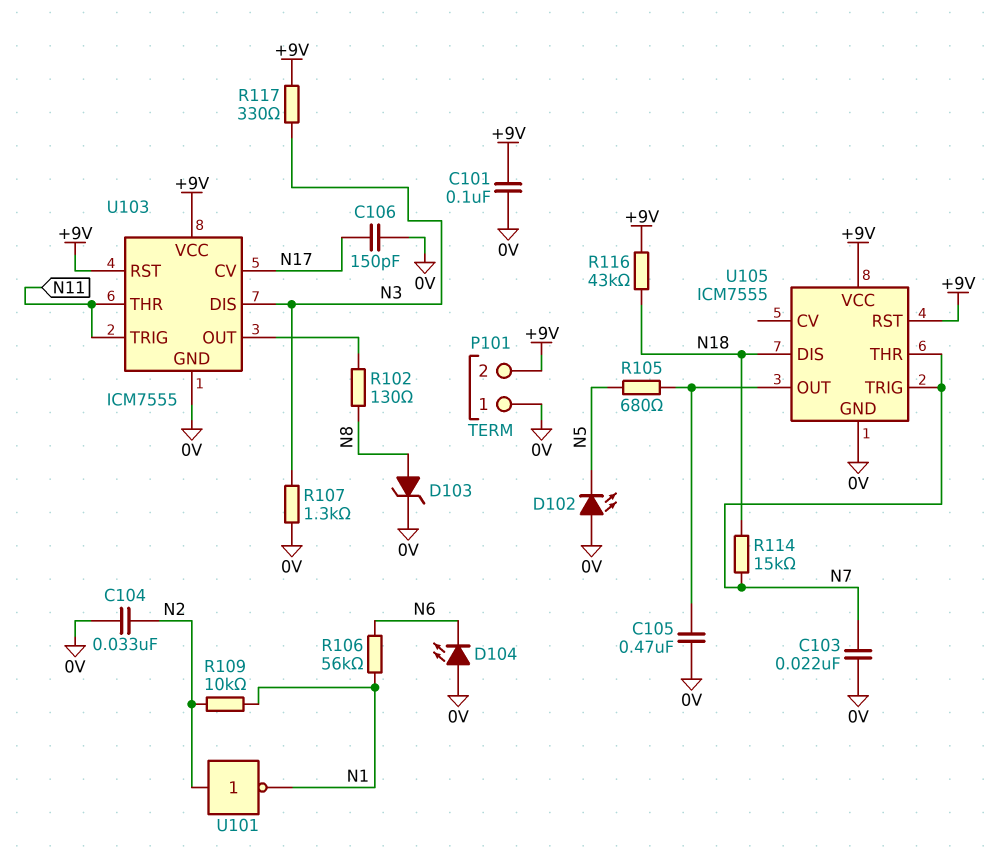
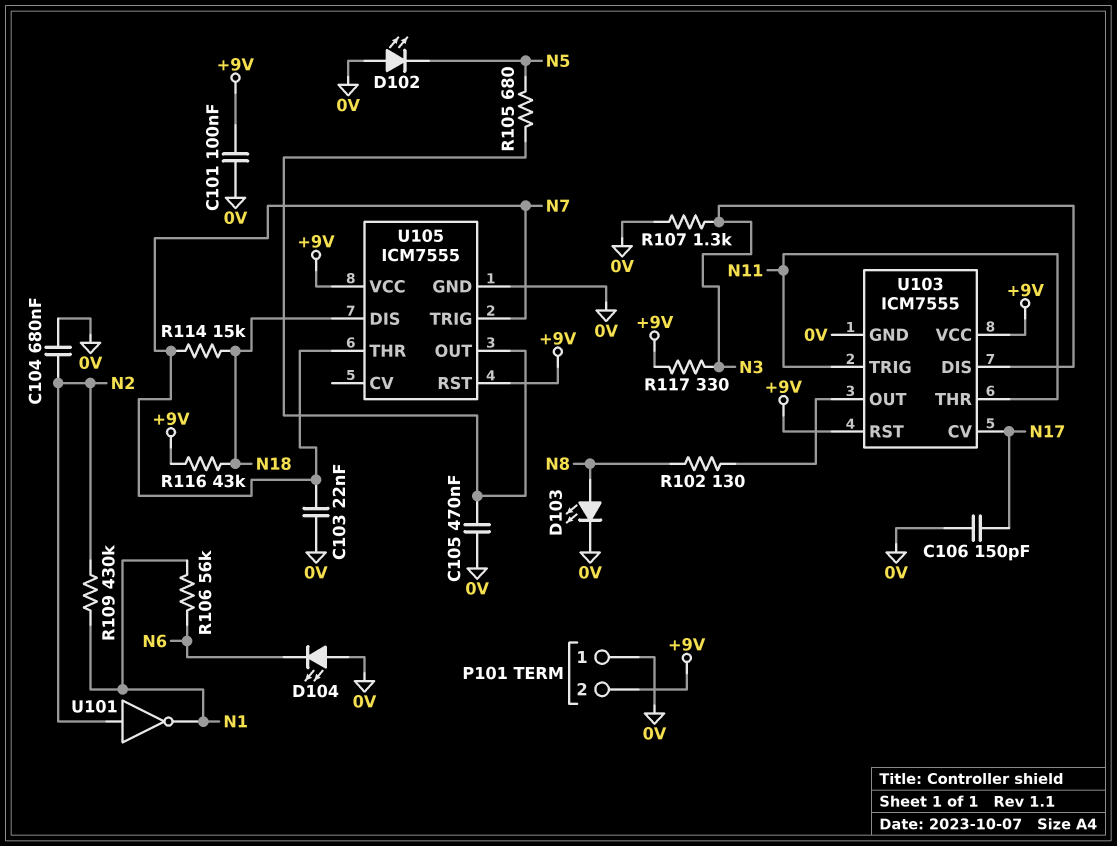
C104: 33nF (0V, N2) -> 680nF (0V, N2)
D103: zener (A N8, K 0V) -> LED (A N8, K 0V)
R109: 10k (N1, N2) -> 430k (N1, N2)

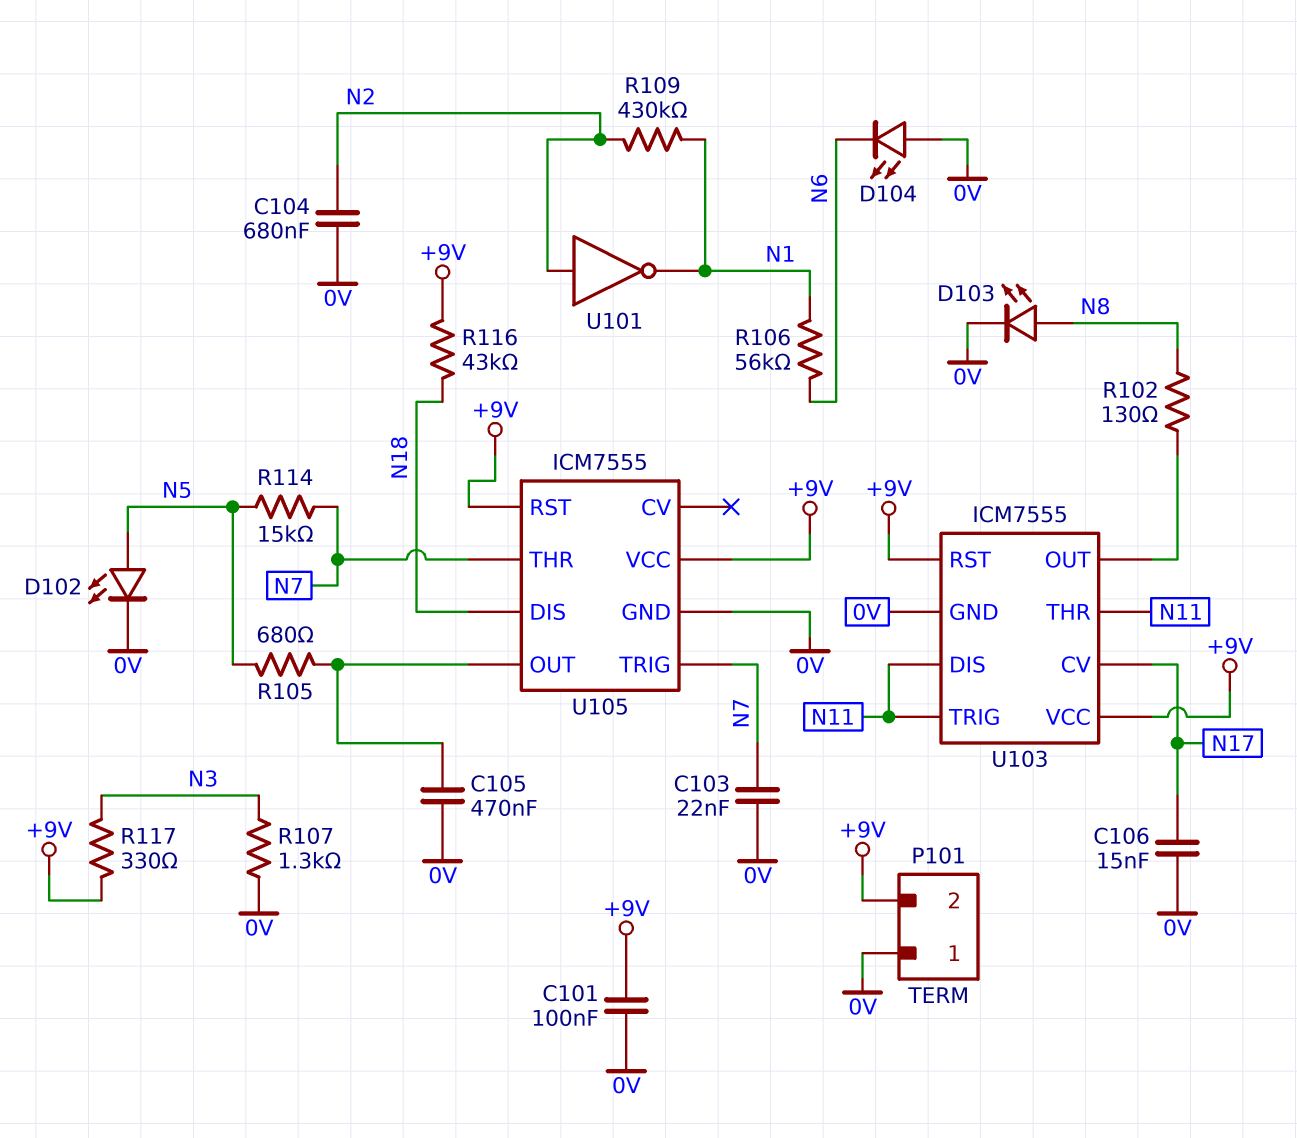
C106: 150pF (0V, N17) -> 15nF (0V, N17)
D102: LED (A 0V, K N5) -> LED (A N5, K 0V)
R114: 15k (N7, N18) -> 15k (N5, N7)
U103 pin DIS: N3 -> N11

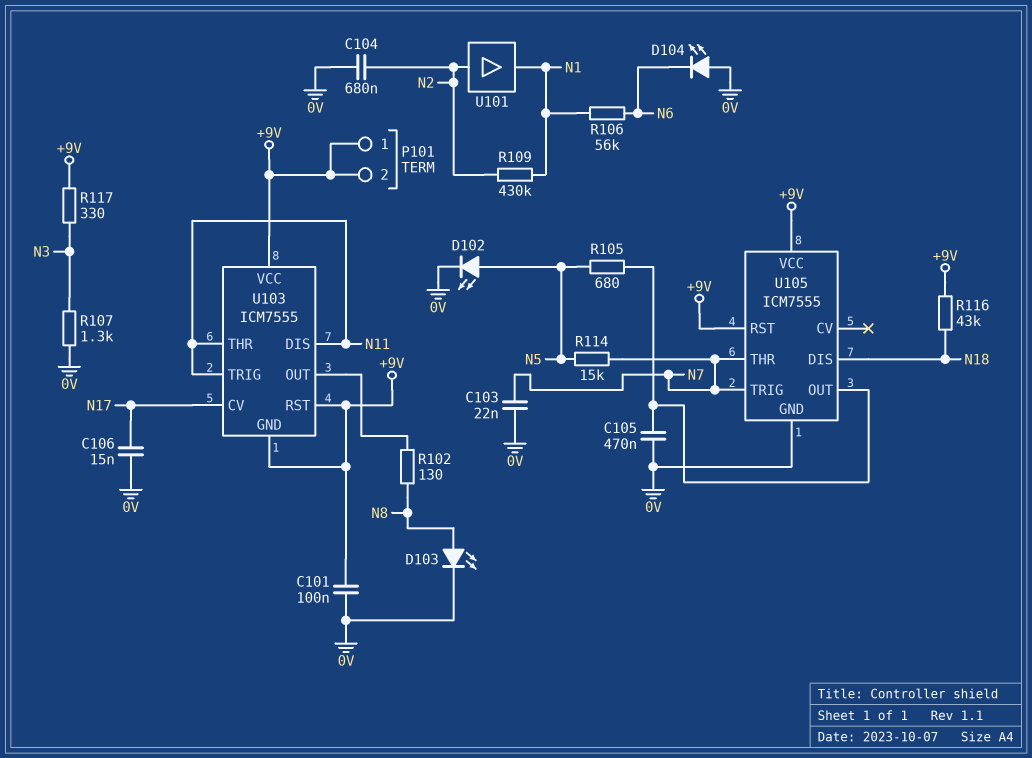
P101 pin 1: 0V -> +9V
U101: NOT (in N2, out N1) -> buffer (in N2, out N1)
U103 pin GND: 0V -> +9V

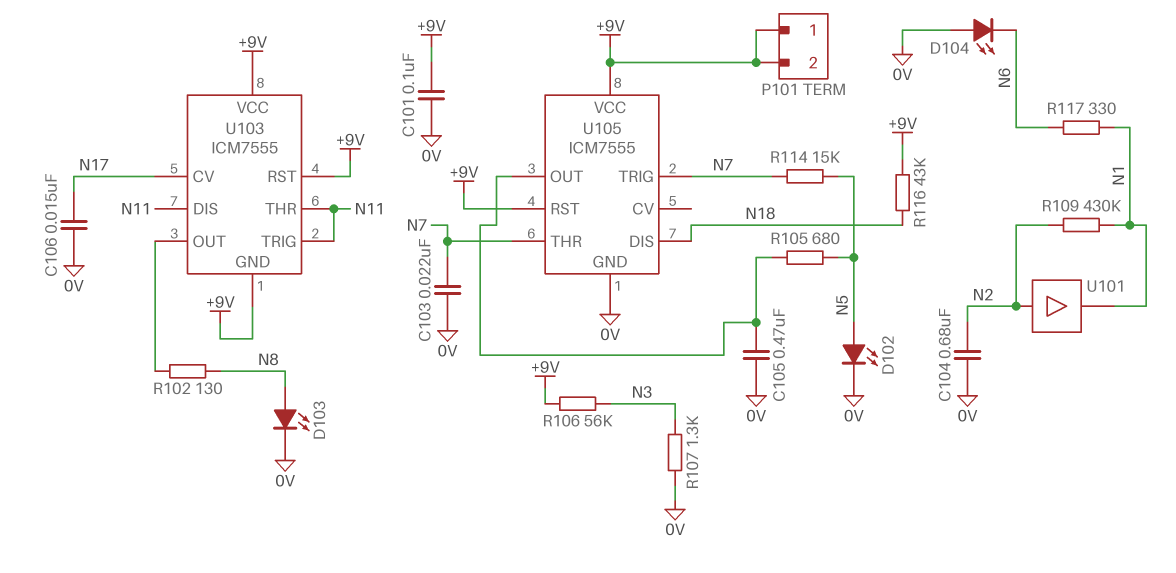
R106: 56k (N1, N6) -> 56k (+9V, N3)
R117: 330 (+9V, N3) -> 330 (N1, N6)

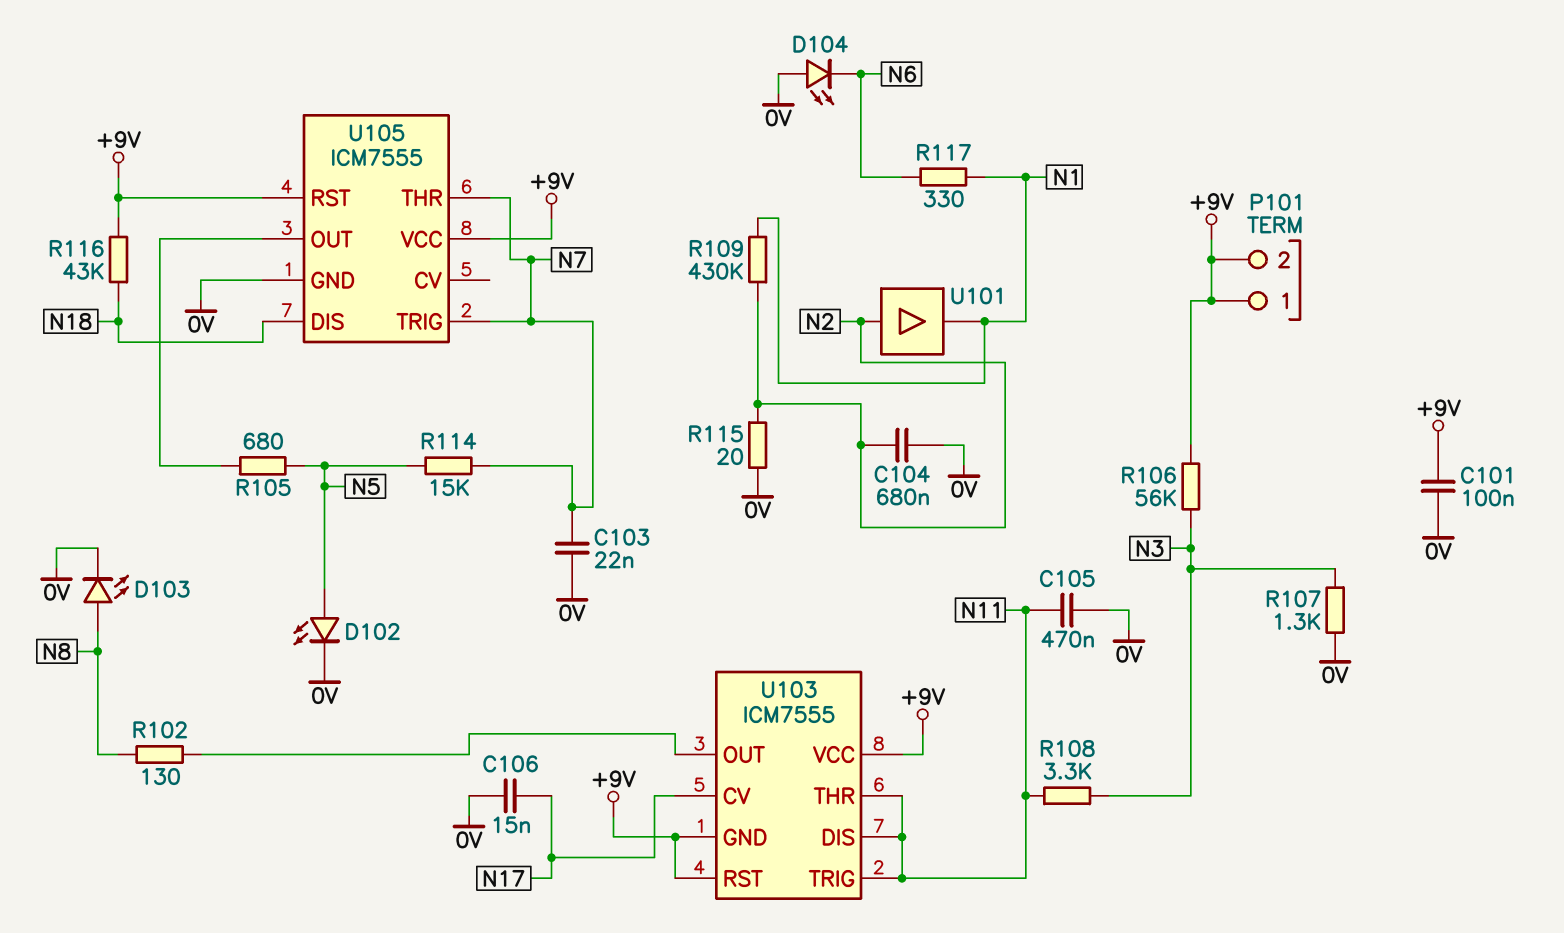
C105: 470nF (0V, U105/OUT) -> 470nF (0V, N11)
R108: none -> 3.3k (N3, N11)
R115: none -> 20 (0V, N2)

